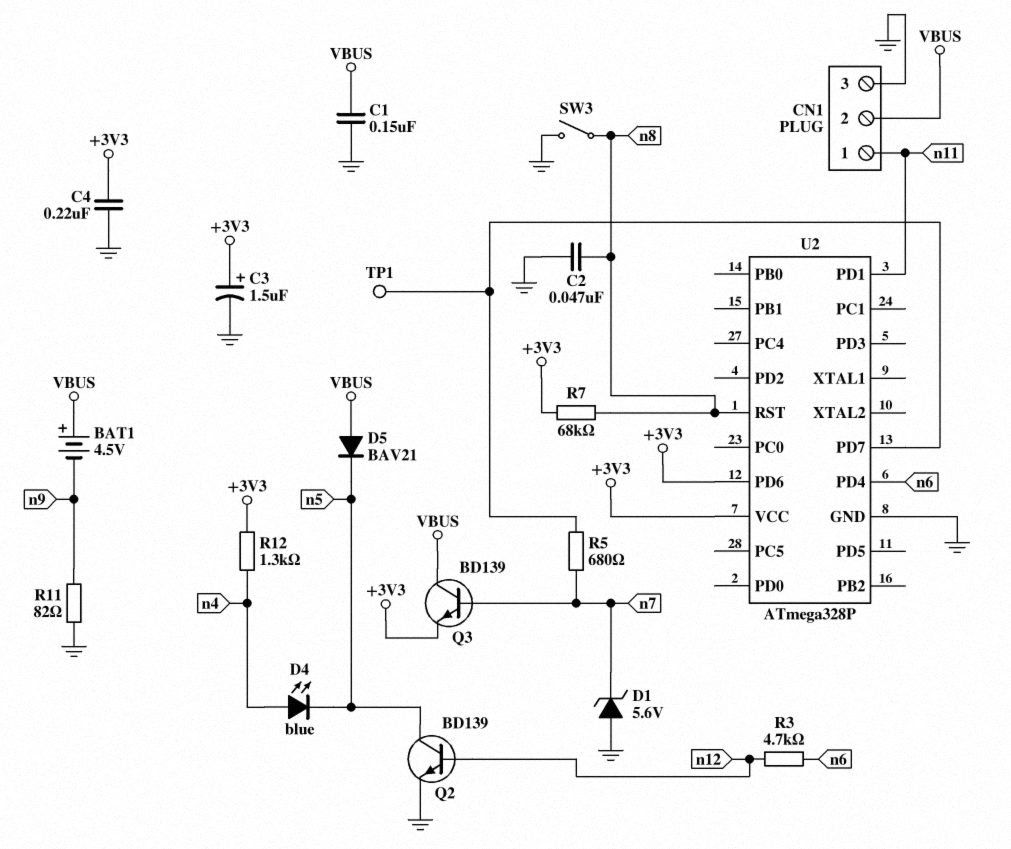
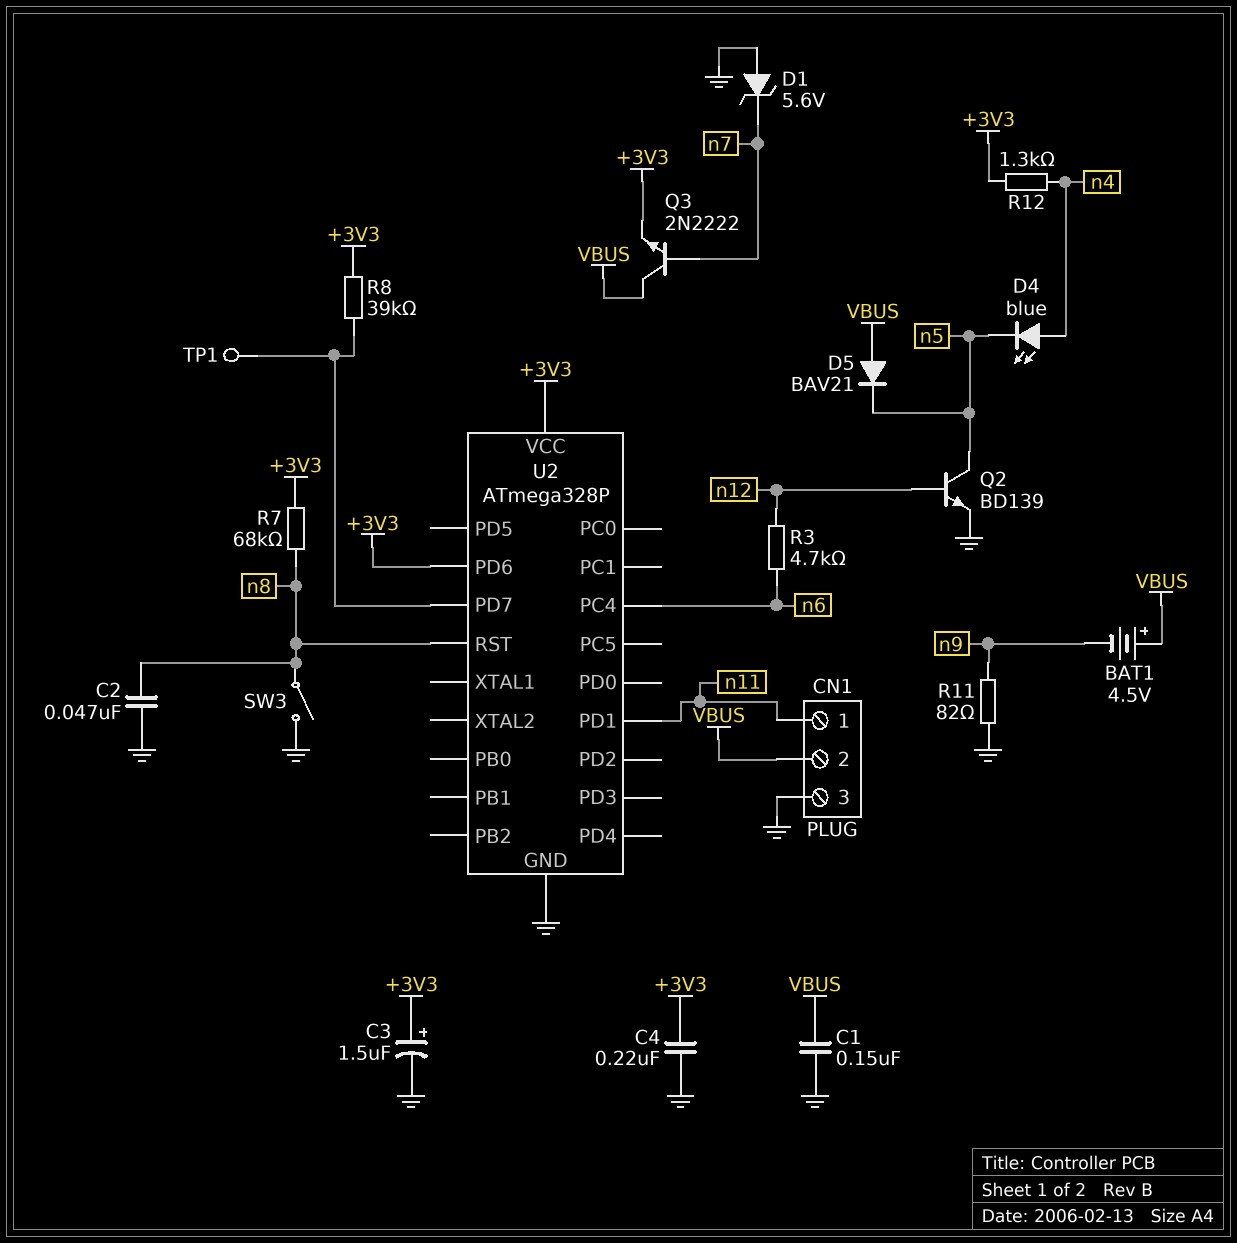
Q3: NPN BD139 (B n7, C VBUS, E +3V3) -> NPN 2N2222 (B n7, C VBUS, E +3V3)
R5: 680 (U2/PD7, n7) -> none
R8: none -> 39k (+3V3, U2/PD7)
U2 pin PC4: none -> n6
U2 pin PD4: n6 -> none

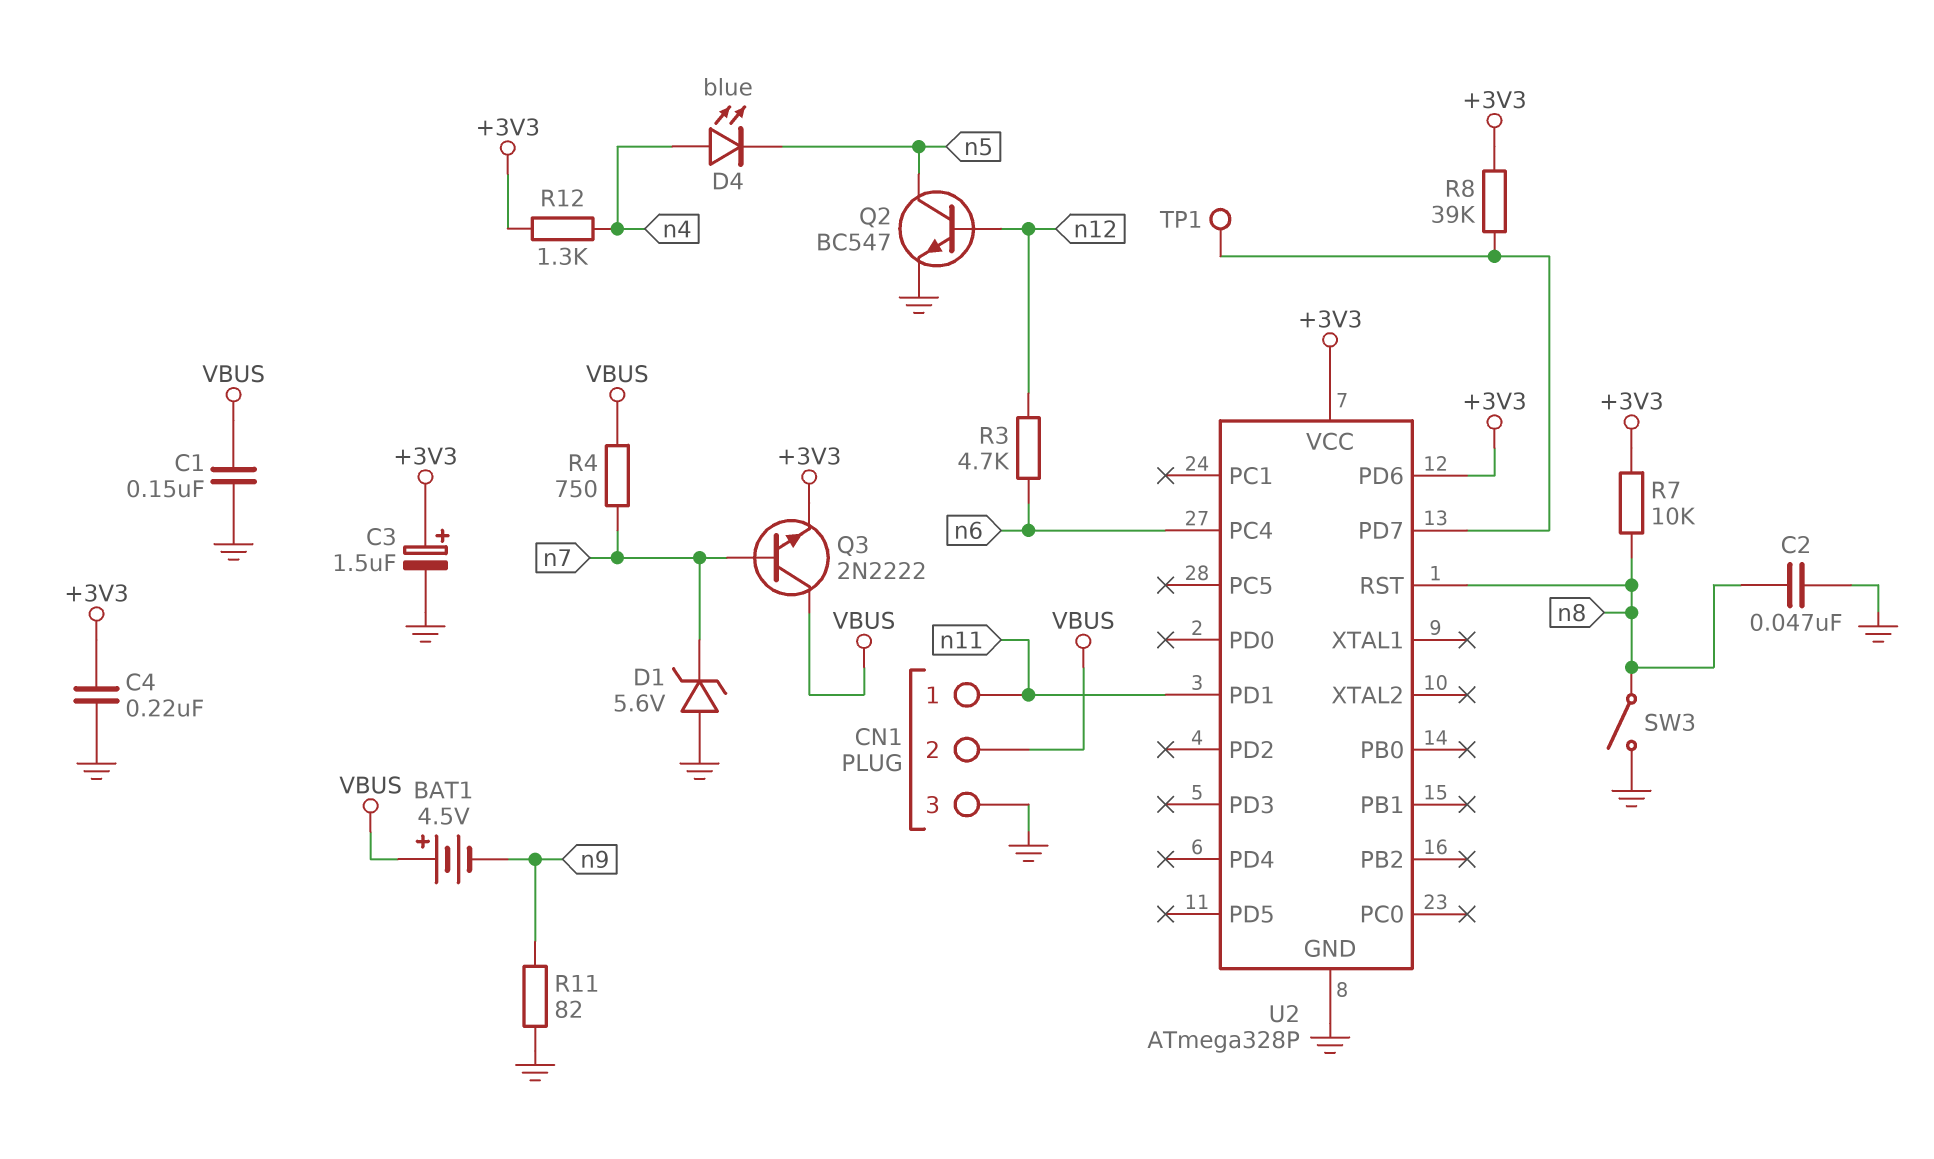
D5: diode BAV21 (A VBUS, K n5) -> none
Q2: NPN BD139 (B n12, C n5, E GND) -> NPN BC547 (B n12, C n5, E GND)
R4: none -> 750 (VBUS, n7)
R7: 68k (+3V3, n8) -> 10k (+3V3, n8)

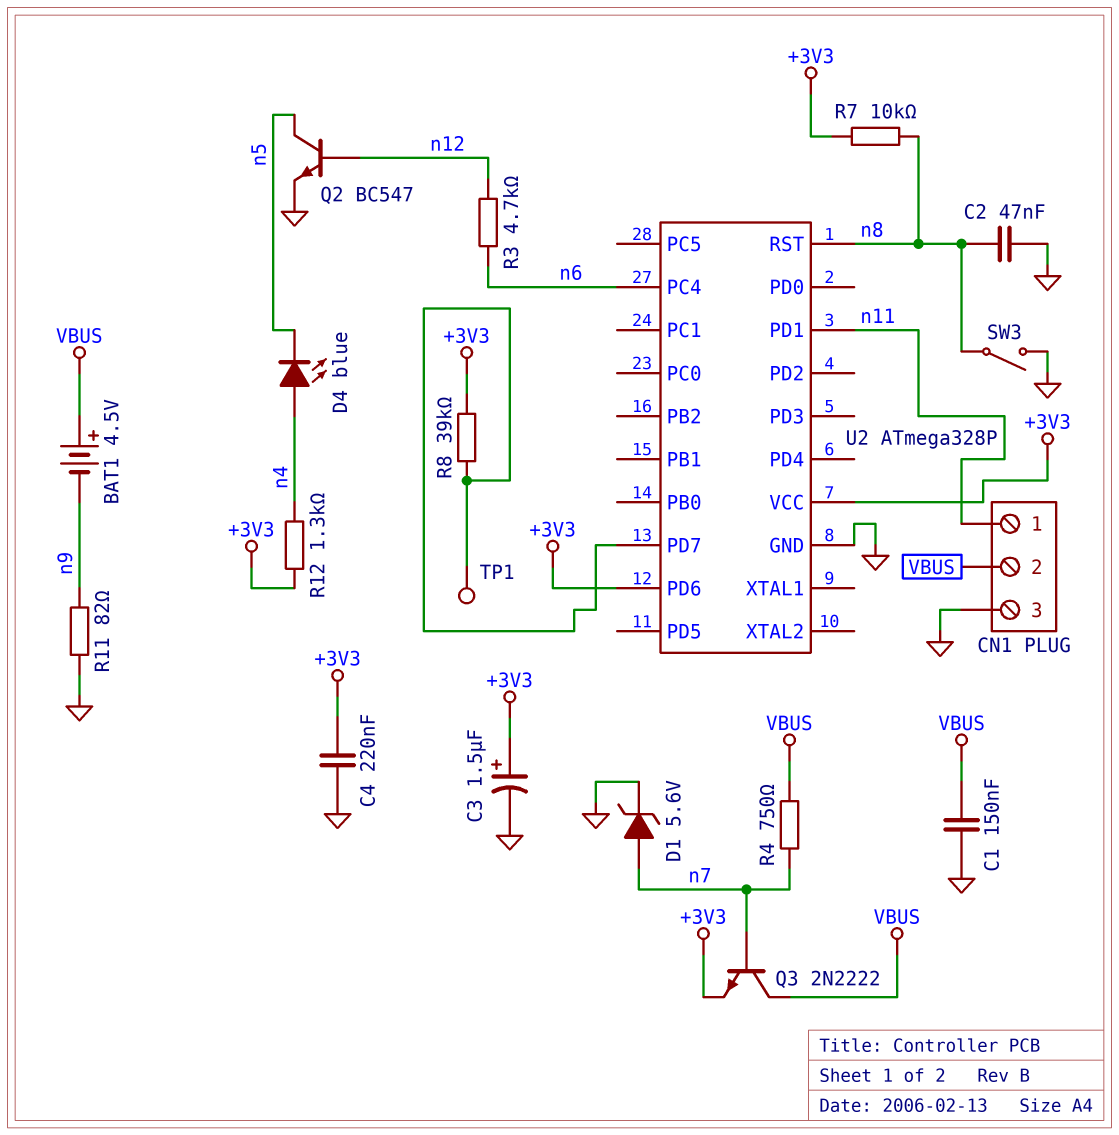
D1: zener 5.6V (A GND, K n7) -> zener 5.6V (A n7, K GND)

